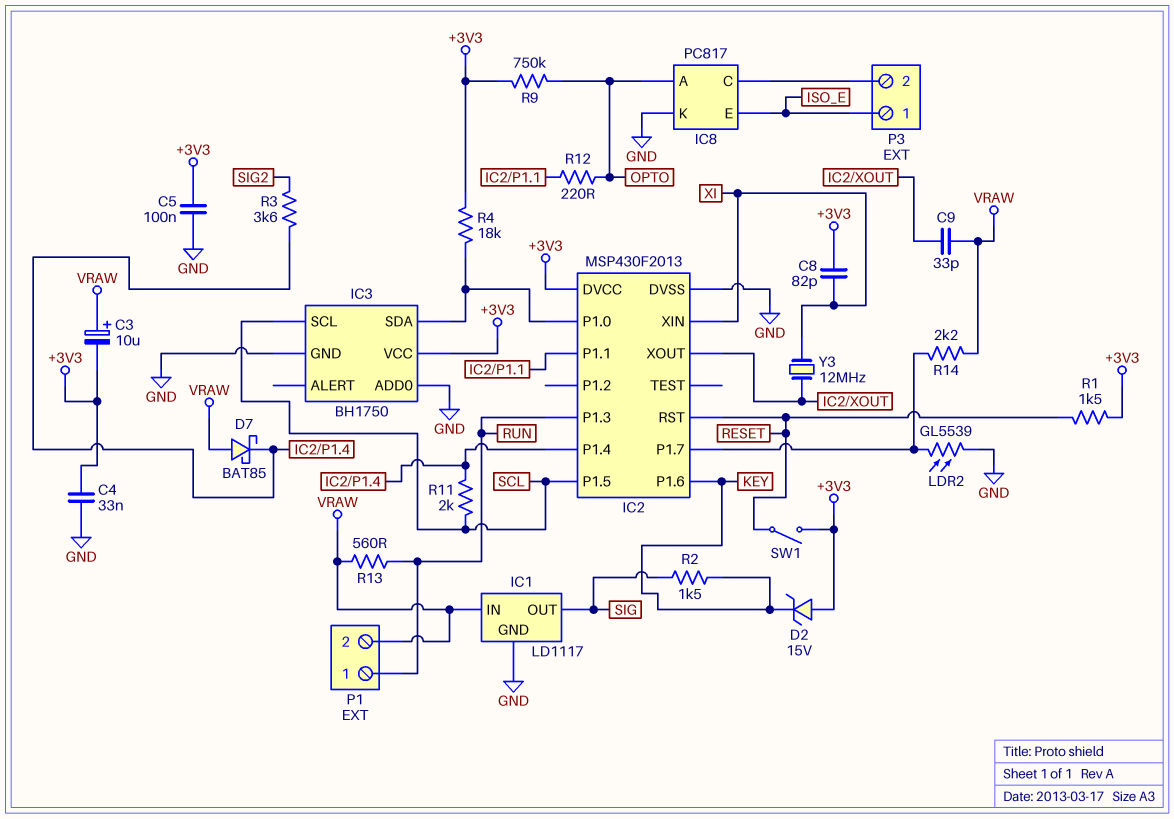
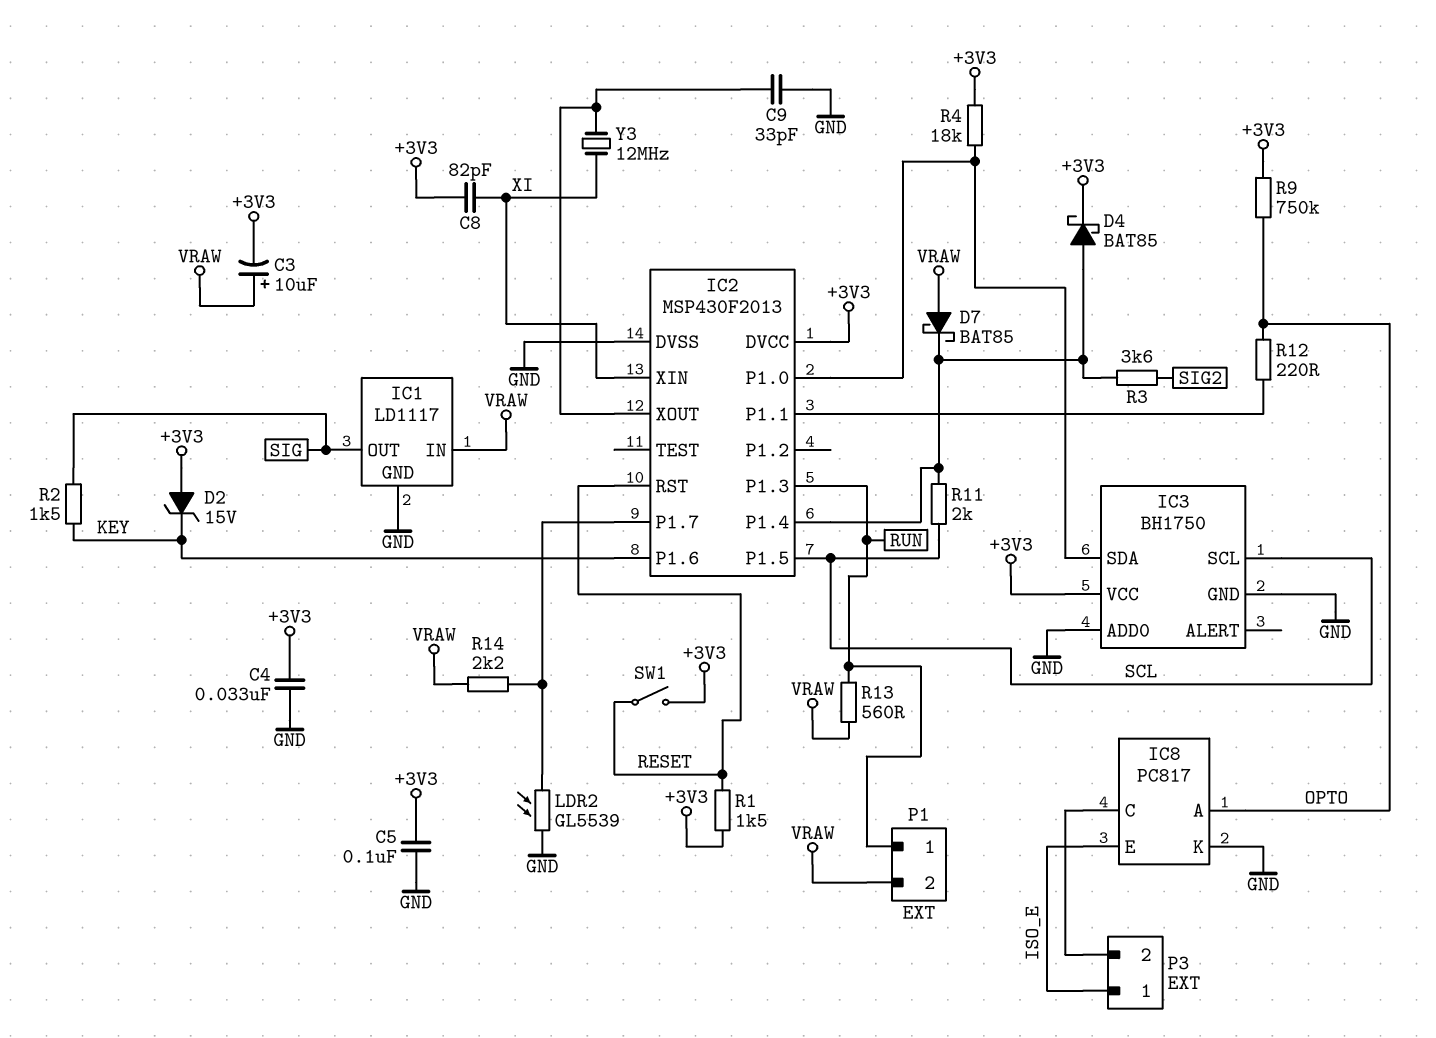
C9: 33pF (IC2/XOUT, VRAW) -> 33pF (GND, IC2/XOUT)
D4: none -> schottky BAT85 (A IC2/P1.4, K +3V3)

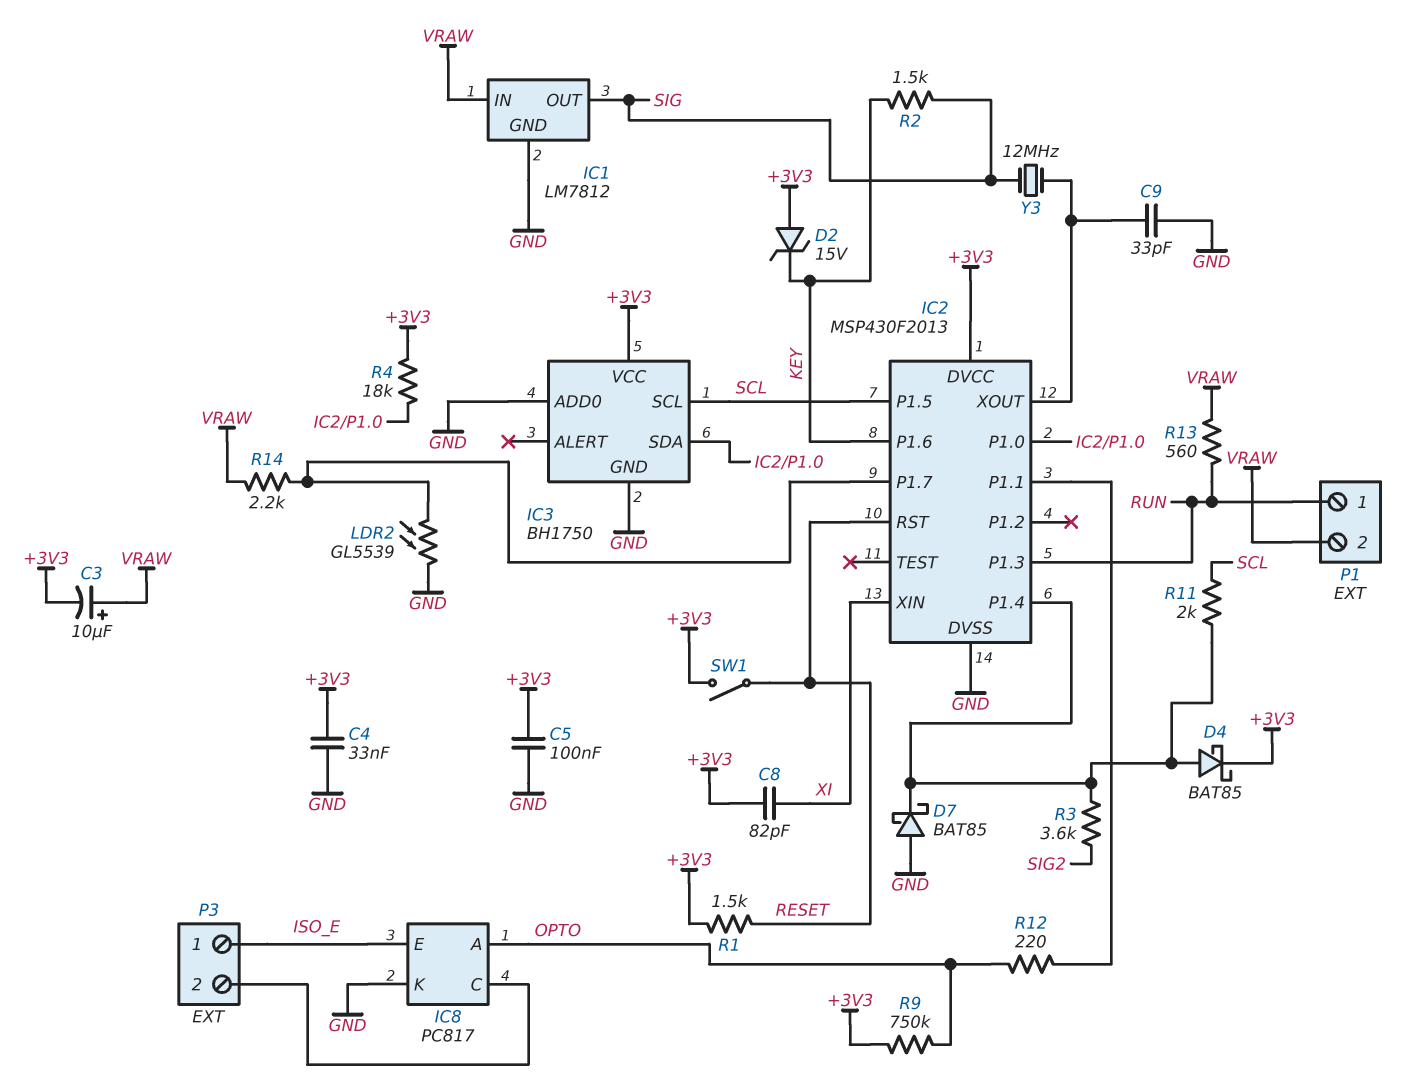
D7: schottky BAT85 (A VRAW, K IC2/P1.4) -> schottky BAT85 (A GND, K IC2/P1.4)
IC1: LD1117 -> LM7812
Y3: 12MHz (IC2/XOUT, XI) -> 12MHz (IC2/XOUT, SIG)

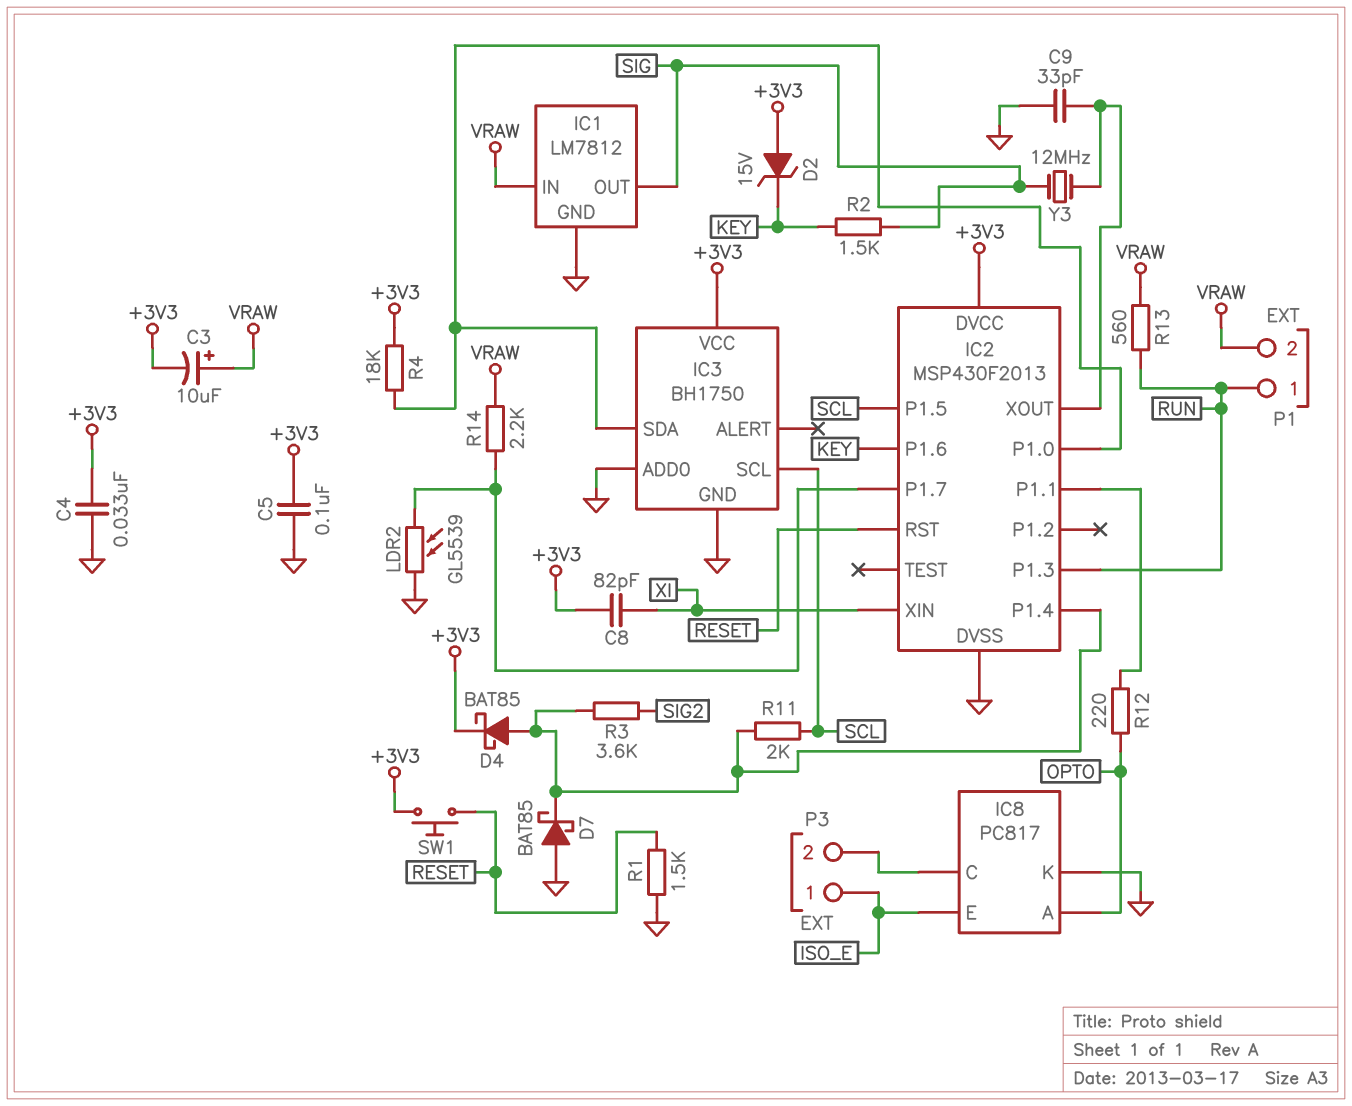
R1: 1.5k (+3V3, RESET) -> 1.5k (GND, RESET)
R9: 750k (+3V3, OPTO) -> none
SW1: switch (+3V3, RESET) -> button (+3V3, RESET)

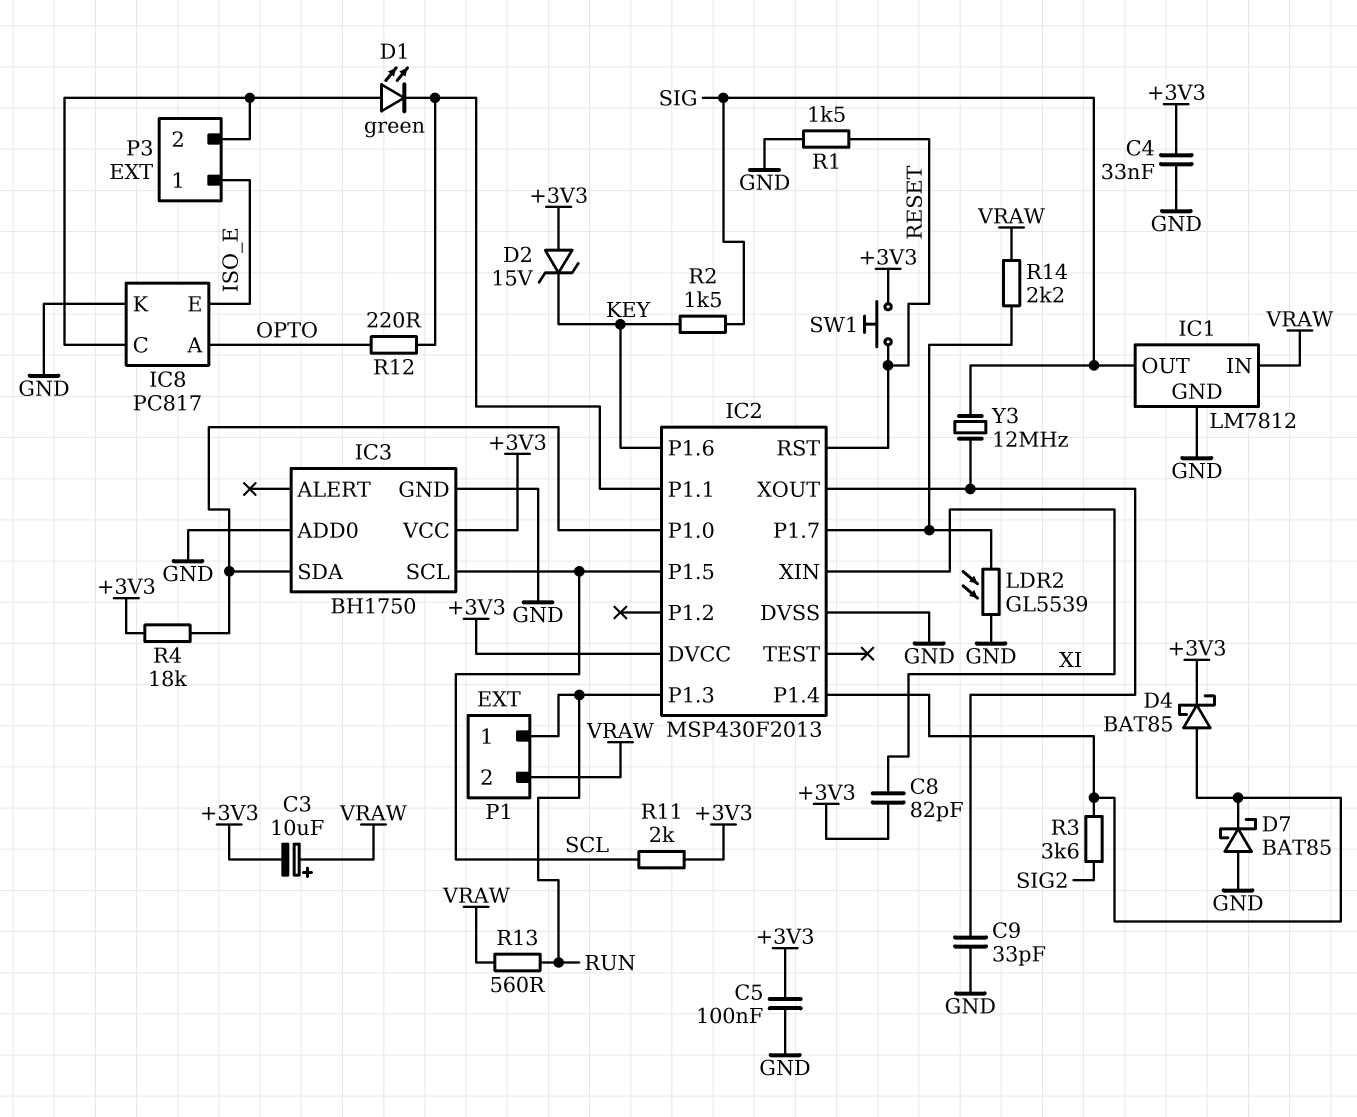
D1: none -> LED green (A IC8/C, K IC2/P1.1)
R11: 2k (IC2/P1.4, SCL) -> 2k (+3V3, SCL)

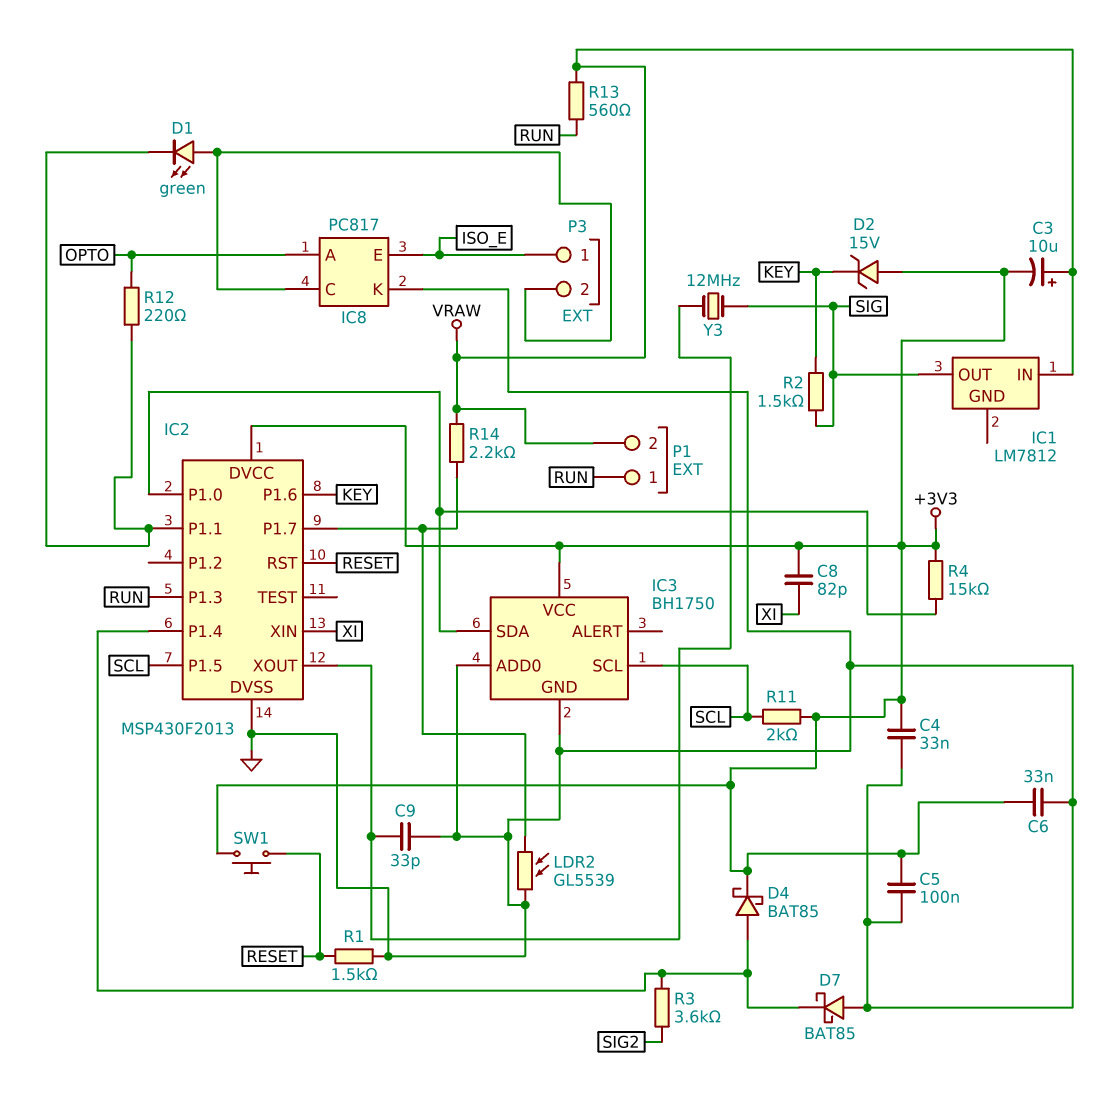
C6: none -> 33nF (+3V3, GND)
IC1 pin GND: GND -> none
R4: 18k (+3V3, IC2/P1.0) -> 15k (+3V3, IC2/P1.0)

